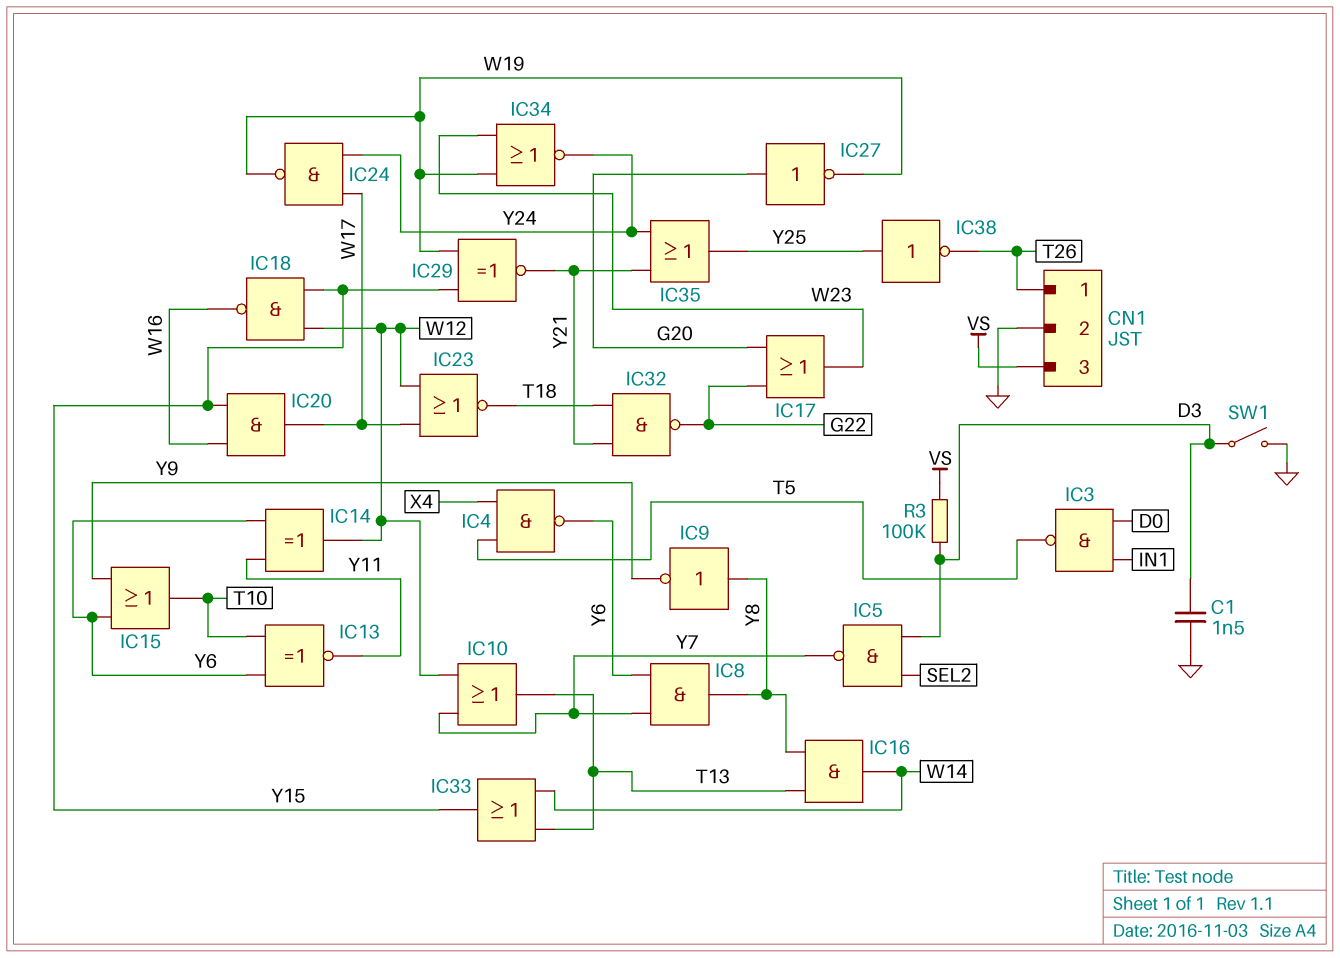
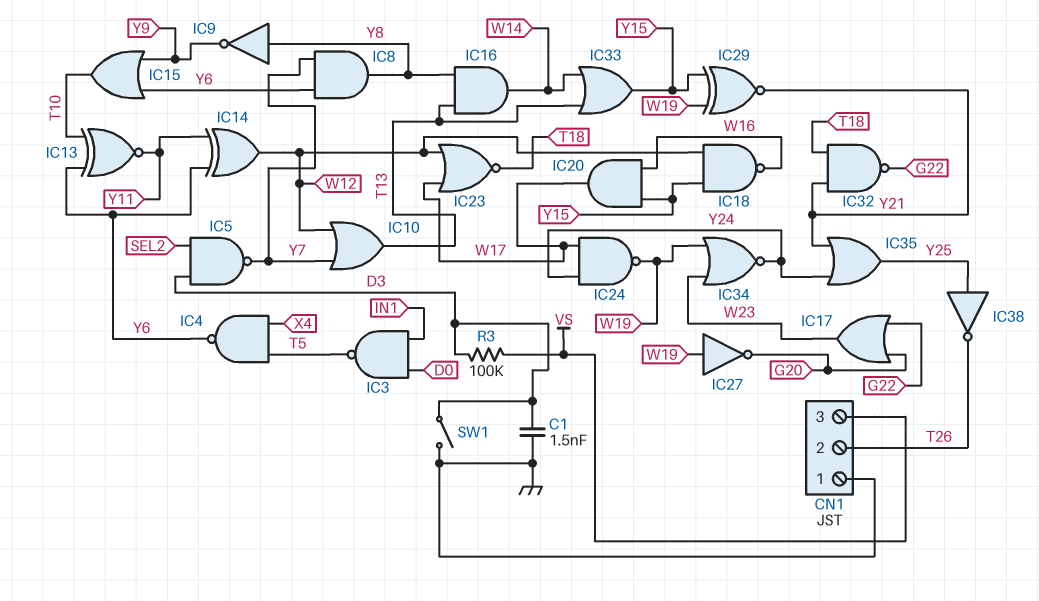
CN1 pin 1: T26 -> GND
CN1 pin 2: GND -> T26
IC27: NOT (in G20, out W19) -> NOT (in W19, out G20)

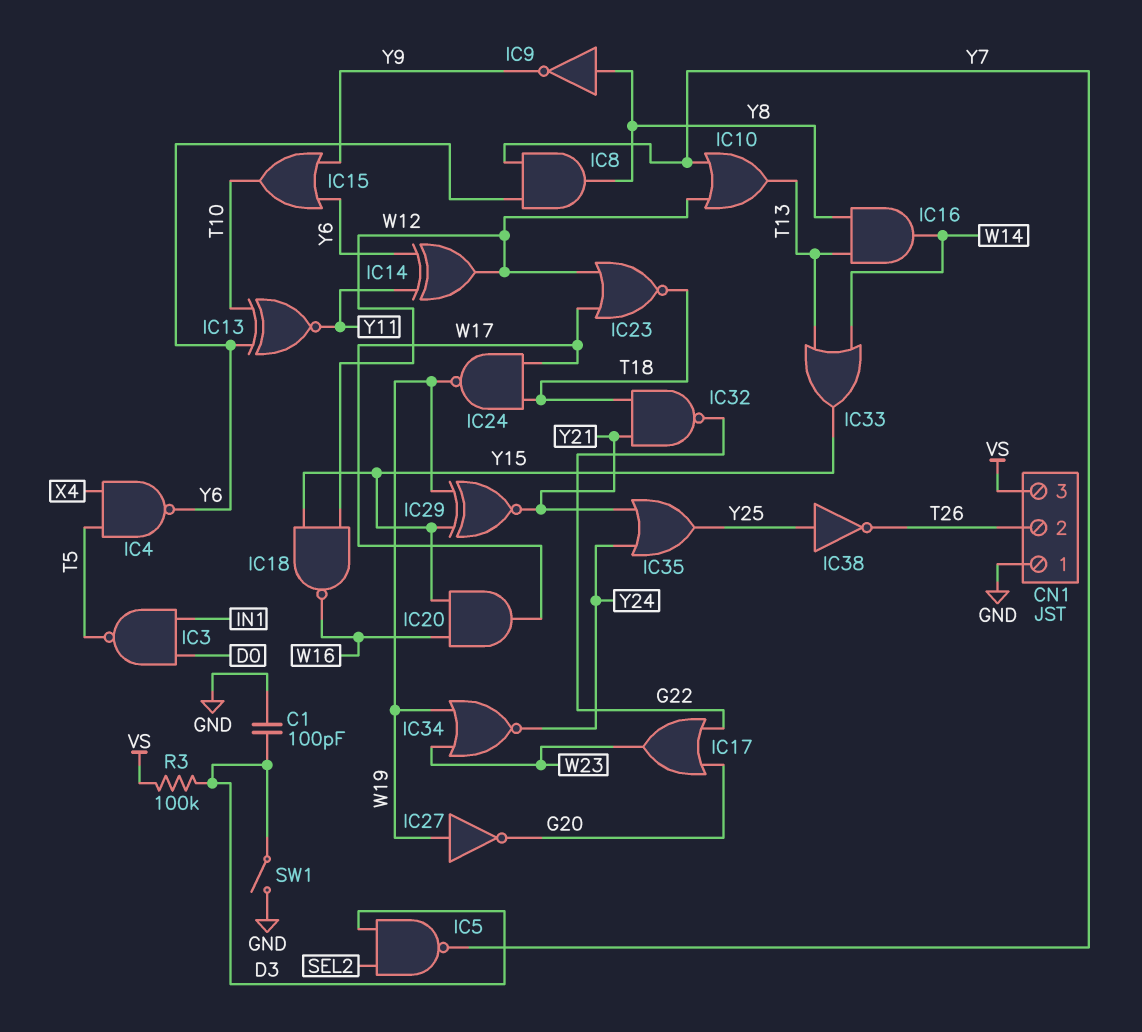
C1: 1.5nF (D3, GND) -> 100pF (D3, GND)
IC24: NAND (in W17, in Y24, out W19) -> NAND (in T18, in W17, out W19)

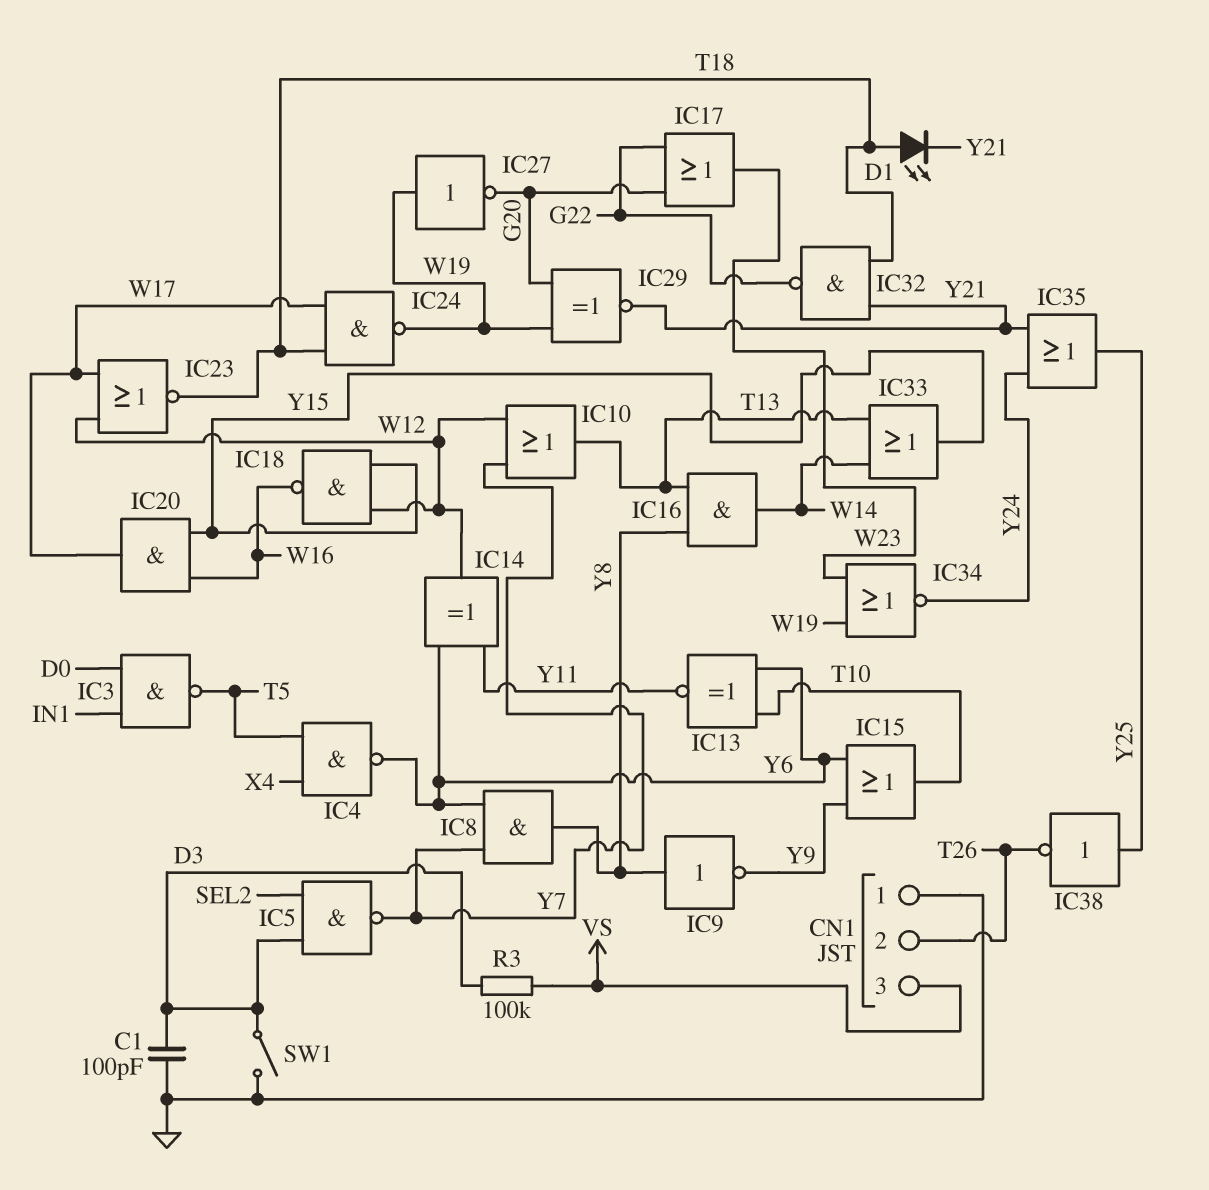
D1: none -> LED (A T18, K Y21)
IC29: XNOR (in W19, in Y15, out Y21) -> XNOR (in G20, in W19, out Y21)

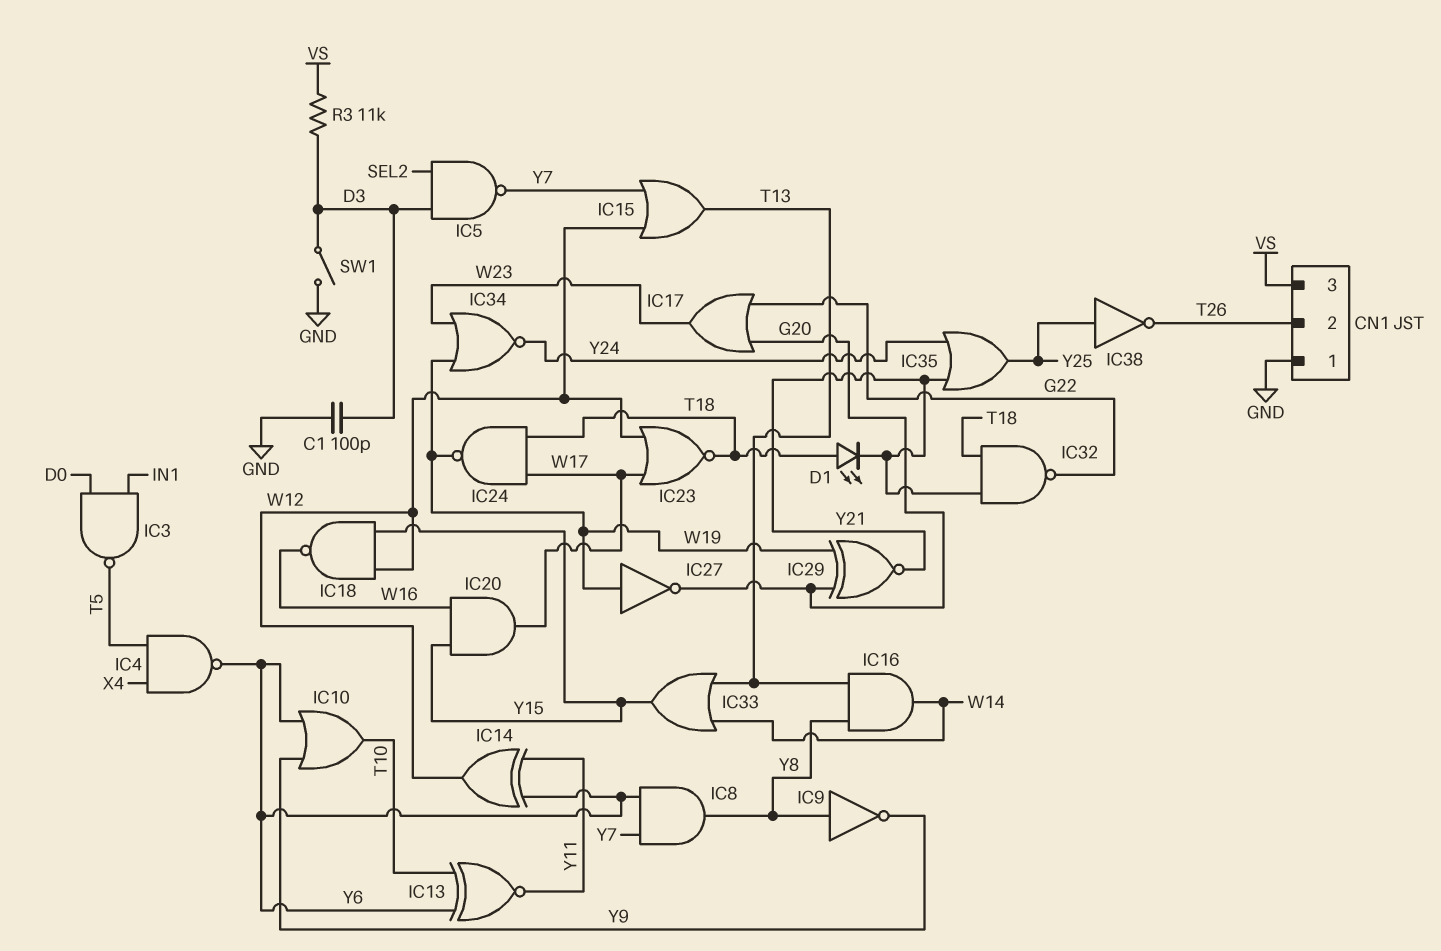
IC10: OR (in W12, in Y7, out T13) -> OR (in Y6, in Y9, out T10)
IC15: OR (in Y6, in Y9, out T10) -> OR (in W12, in Y7, out T13)
R3: 100k (D3, VS) -> 11k (D3, VS)

